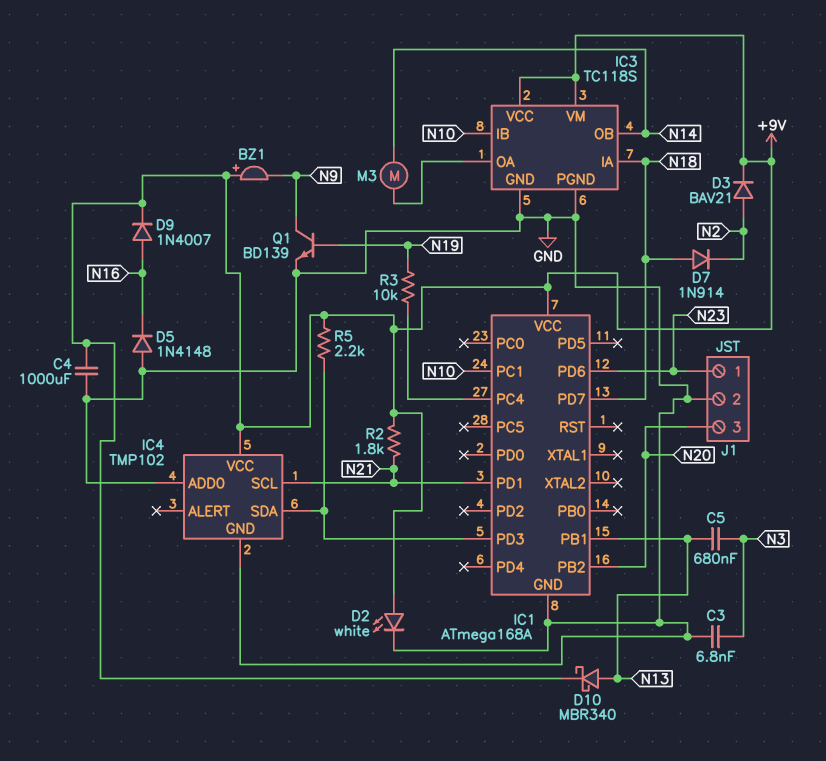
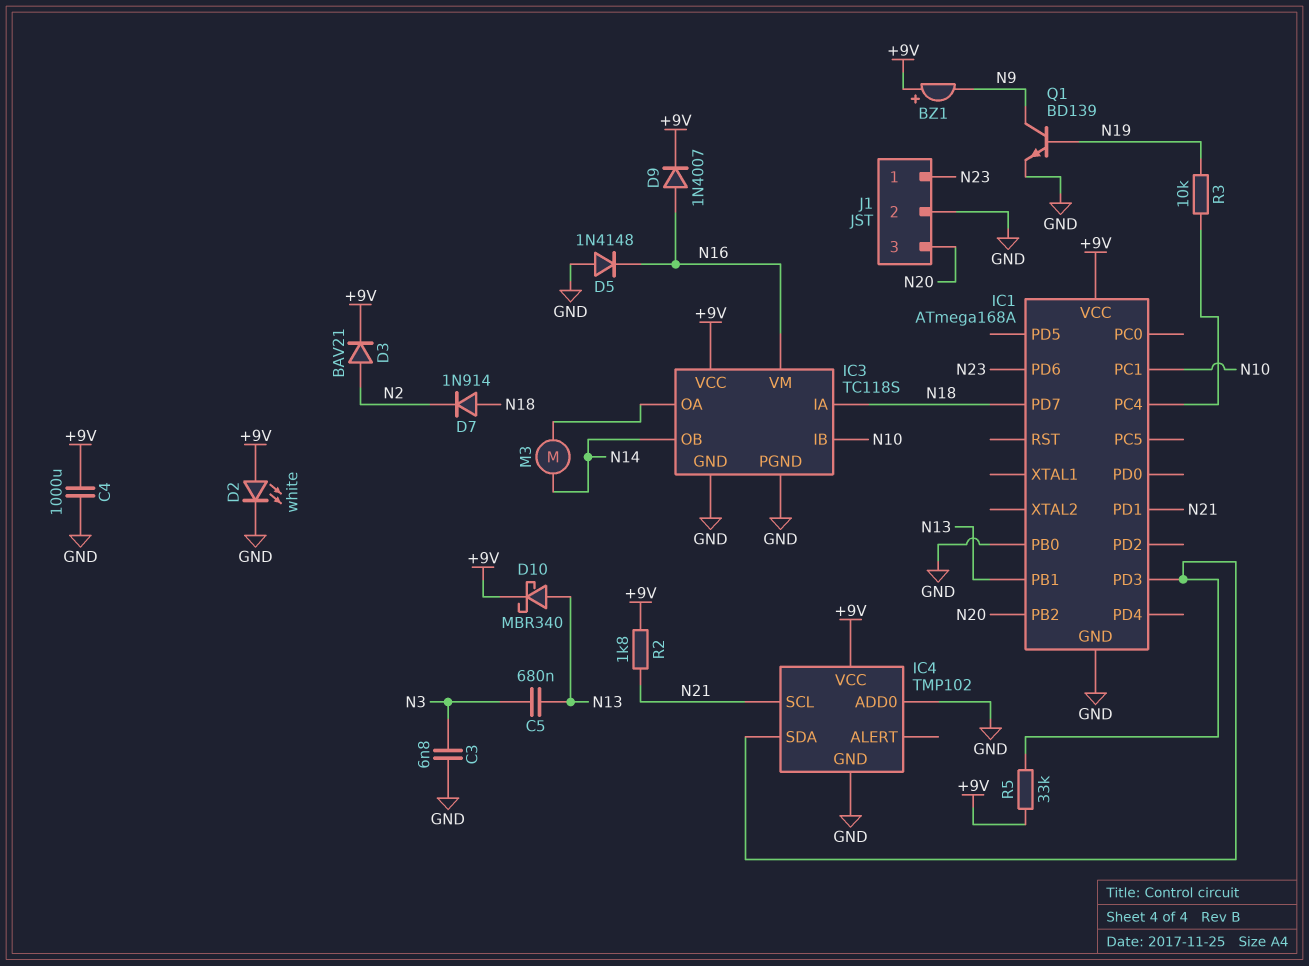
IC1 pin PB0: none -> GND
IC3 pin VM: +9V -> N16
R5: 2.2k (+9V, IC1/PD3) -> 33k (+9V, IC1/PD3)

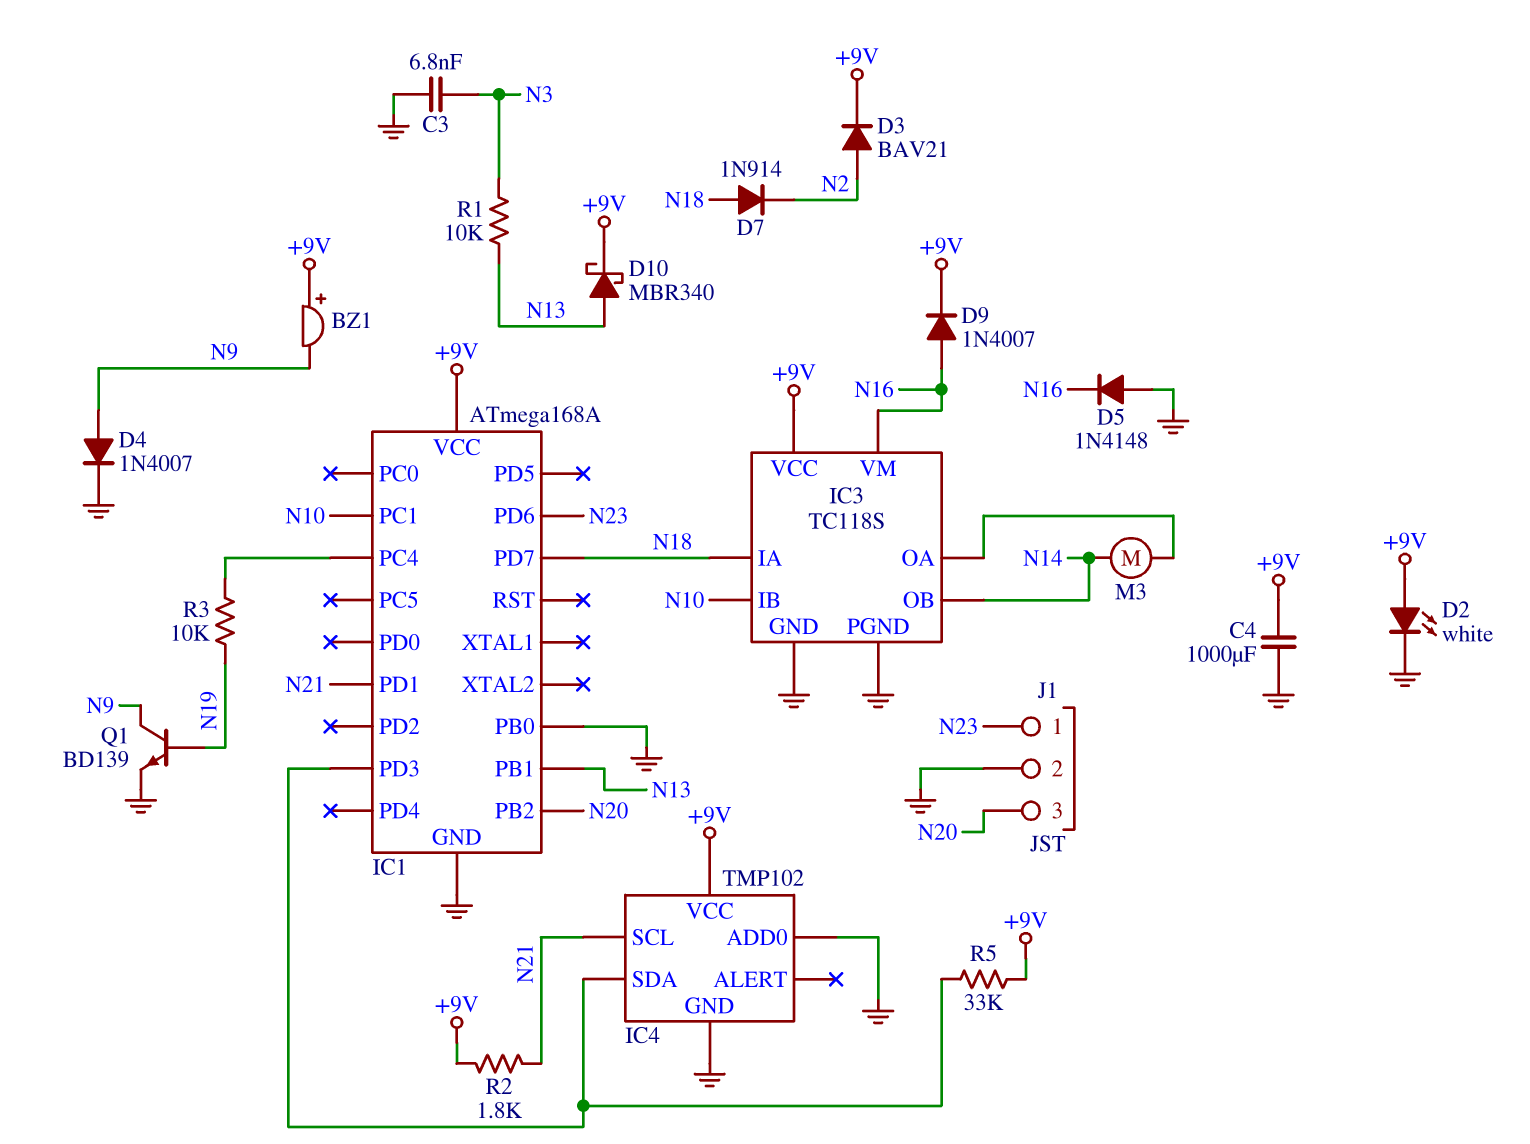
C5: 680nF (N3, N13) -> none
D4: none -> diode 1N4007 (A N9, K GND)
R1: none -> 10k (N3, N13)

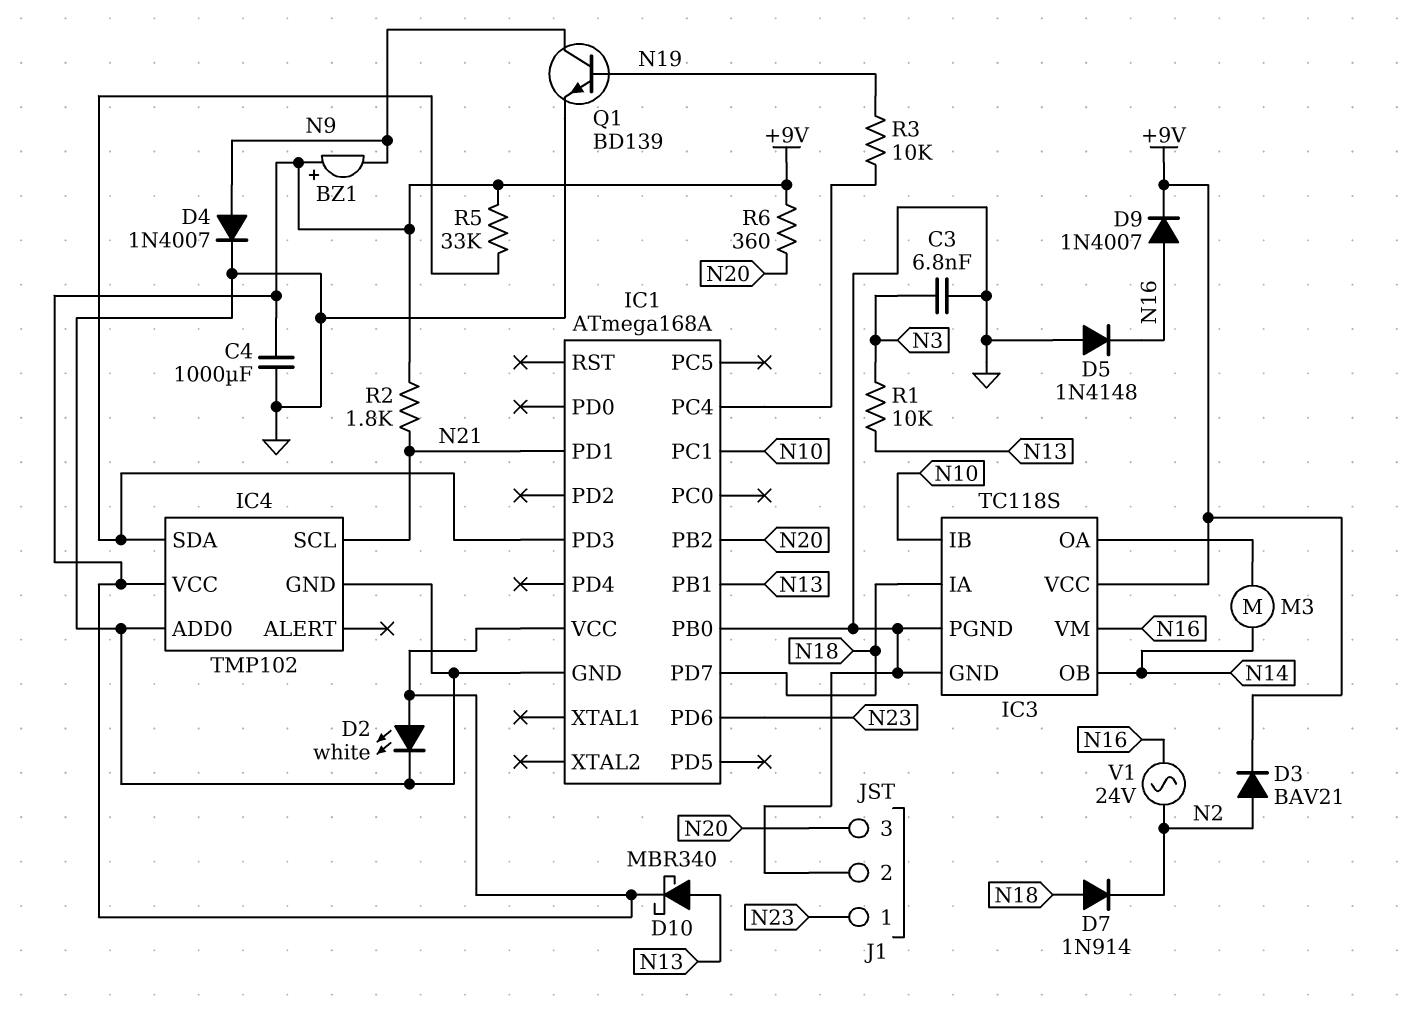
R6: none -> 360 (+9V, N20)
V1: none -> AC 24V (N2, N16)

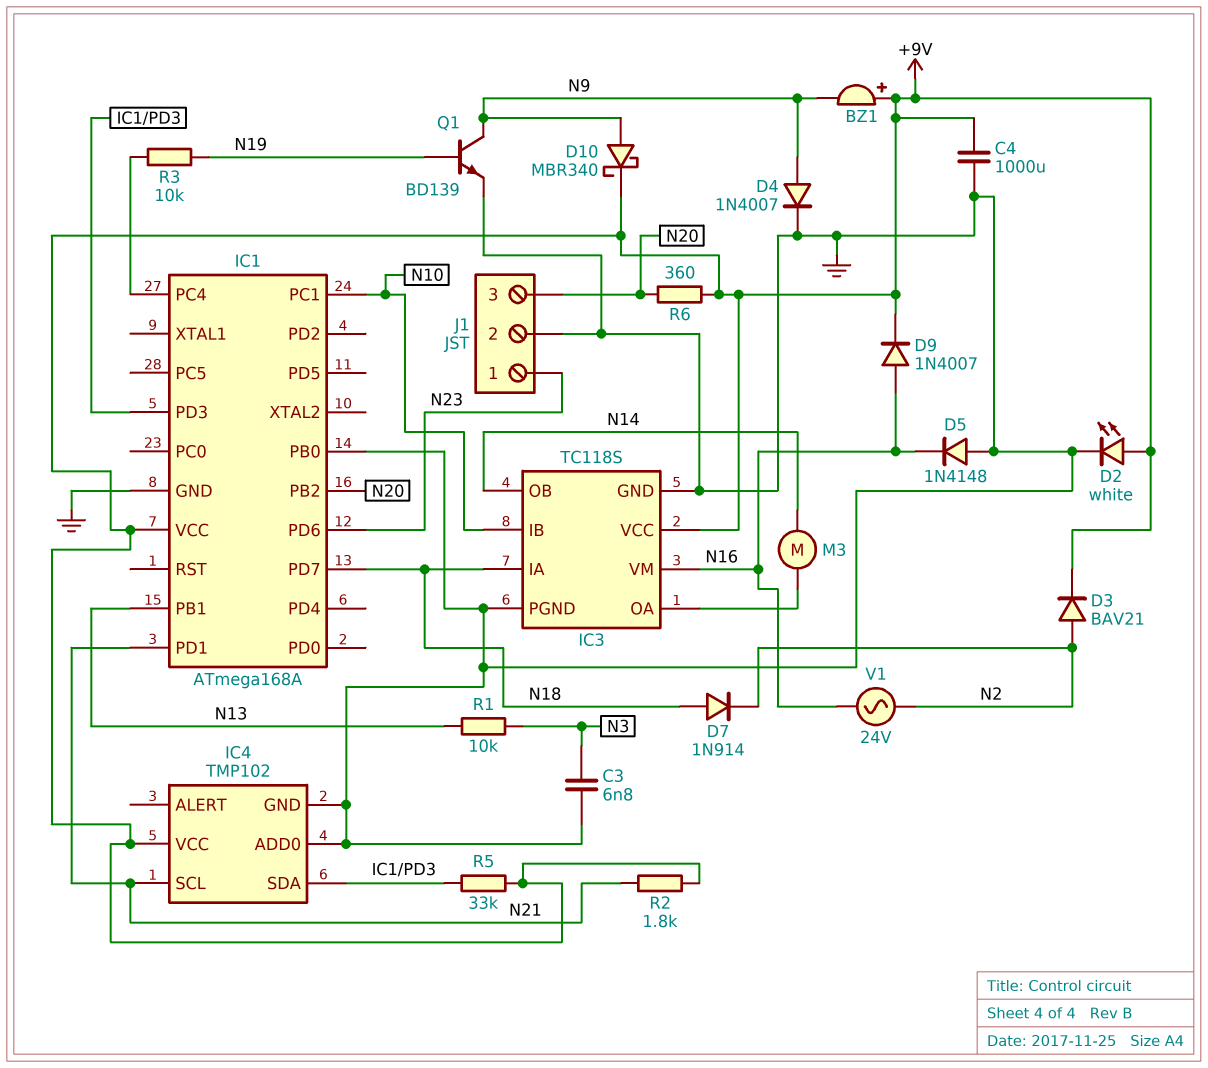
D10: schottky MBR340 (A N13, K +9V) -> schottky MBR340 (A N9, K +9V)

